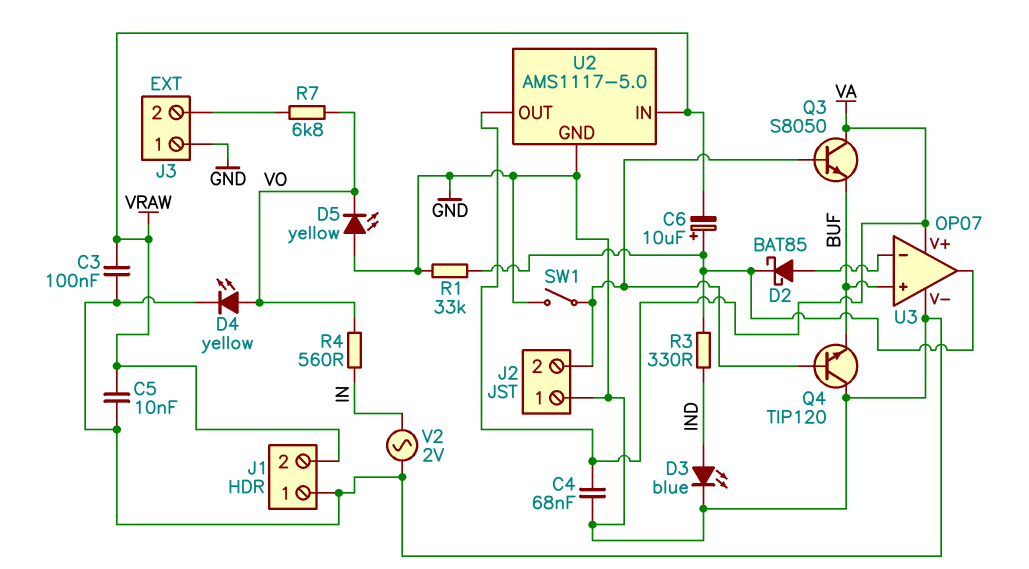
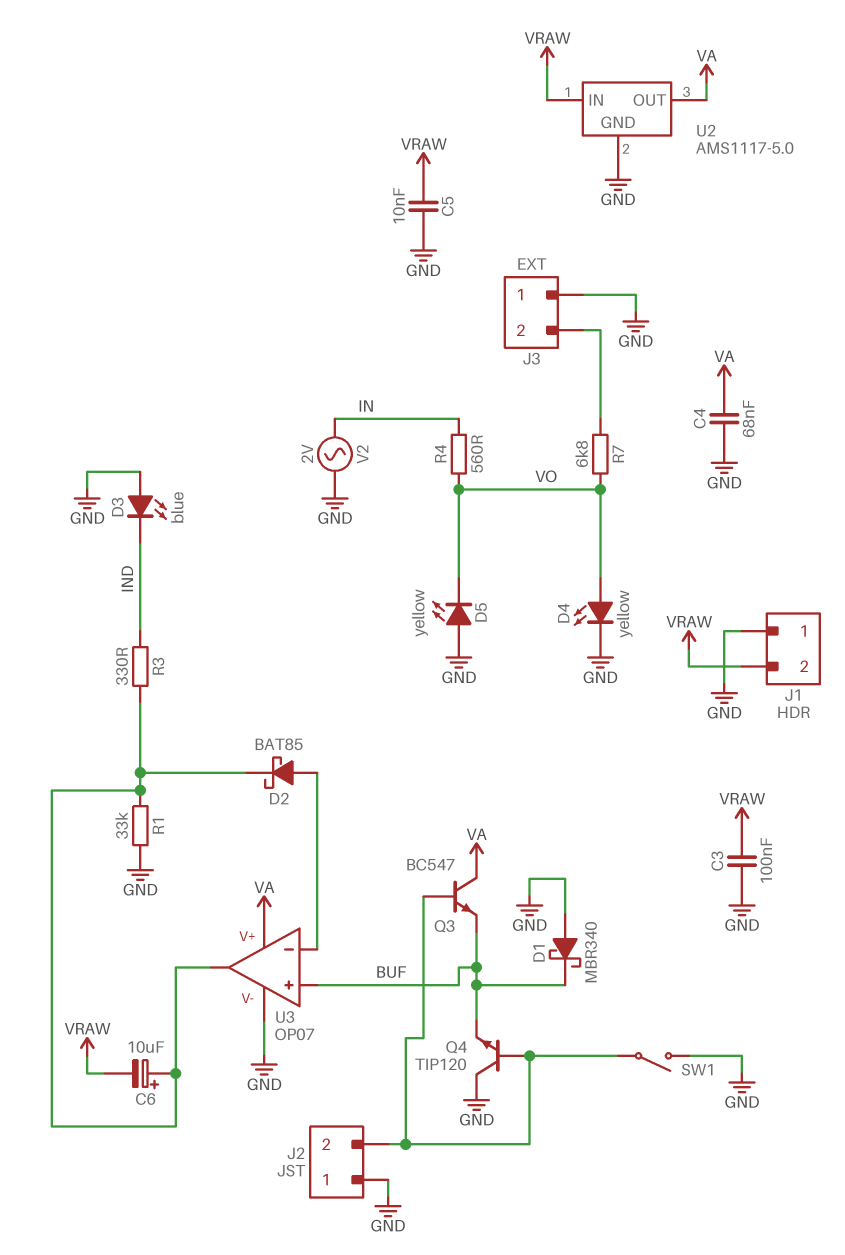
D1: none -> schottky MBR340 (A GND, K BUF)
D3: LED blue (A IND, K GND) -> LED blue (A GND, K IND)
Q3: NPN S8050 (B J2/2, C VA, E BUF) -> NPN BC547 (B J2/2, C VA, E BUF)

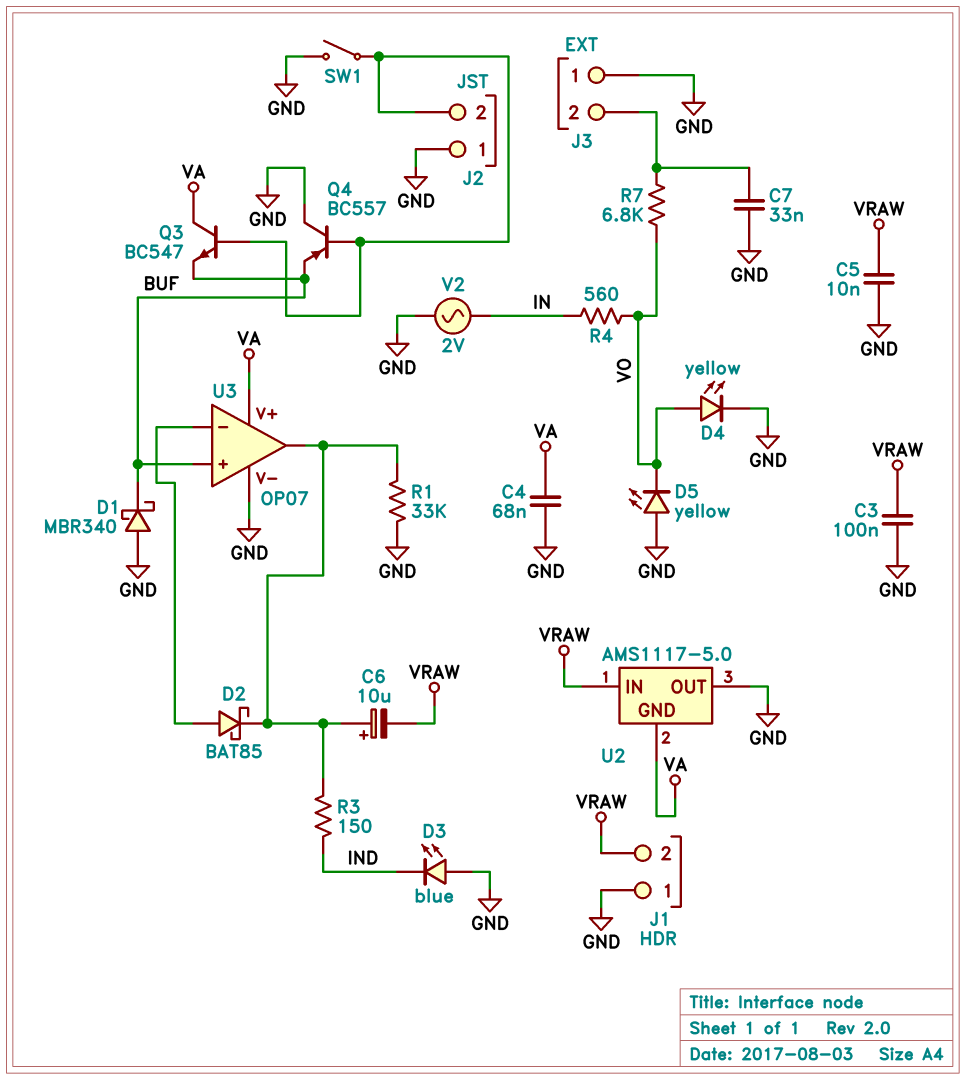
C7: none -> 33nF (GND, J3/2)
Q4: NPN TIP120 (B J2/2, C GND, E BUF) -> PNP BC557 (B J2/2, C GND, E BUF)
R3: 330 (IND, U3/out) -> 150 (IND, U3/out)
U2 pin GND: GND -> VA
U2 pin OUT: VA -> GND

